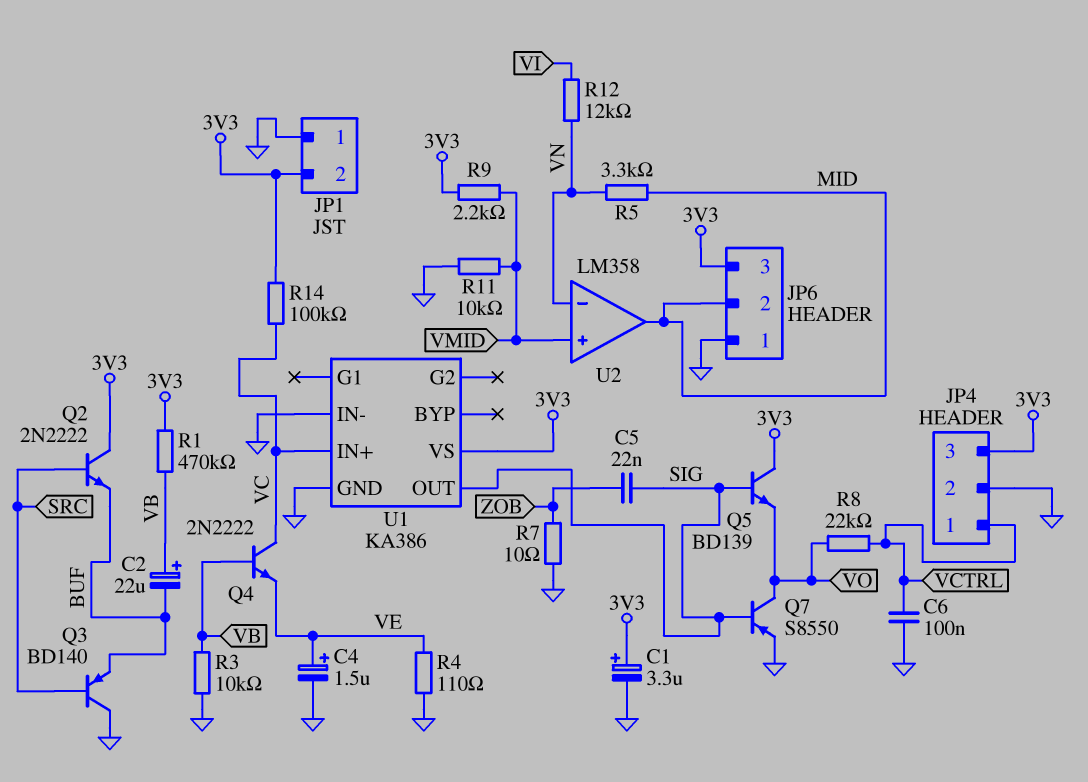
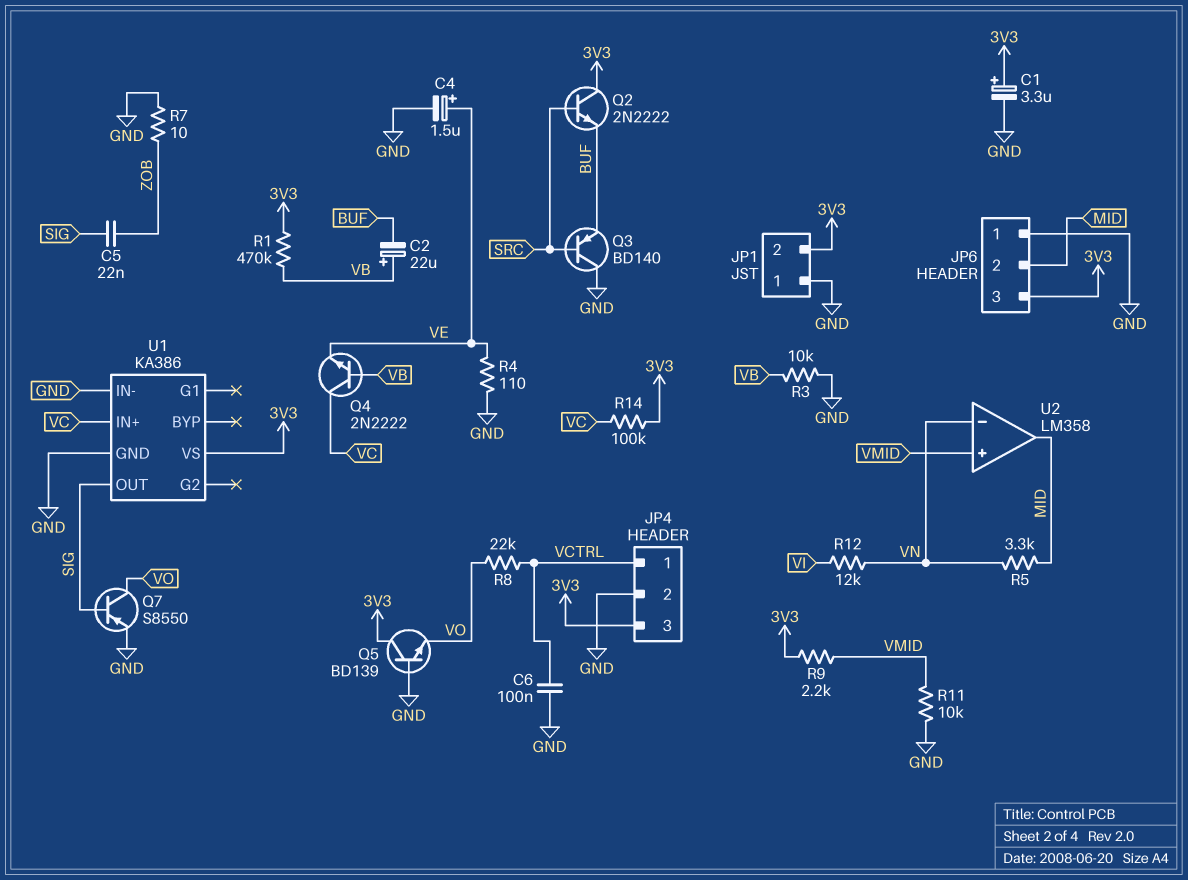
Q5: NPN BD139 (B SIG, C 3V3, E VO) -> NPN BD139 (B GND, C 3V3, E VO)

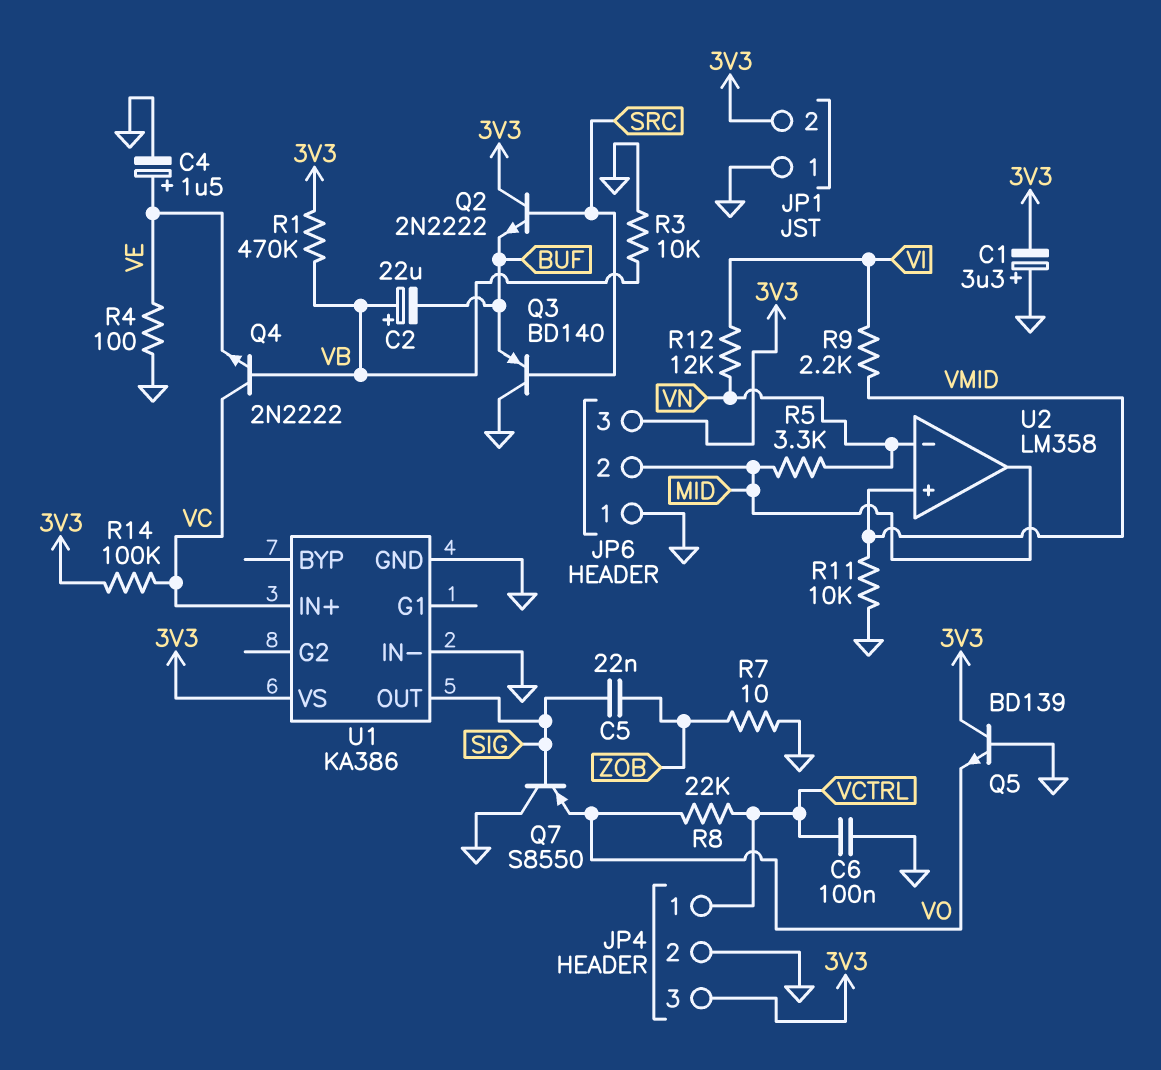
C1: 3.3uF (plus 3V3, minus GND) -> 3.3uF (plus GND, minus 3V3)
Q7: PNP S8550 (B SIG, C VO, E GND) -> PNP S8550 (B SIG, C GND, E VO)
R4: 110 (GND, VE) -> 100 (GND, VE)
R9: 2.2k (3V3, VMID) -> 2.2k (VI, VMID)

